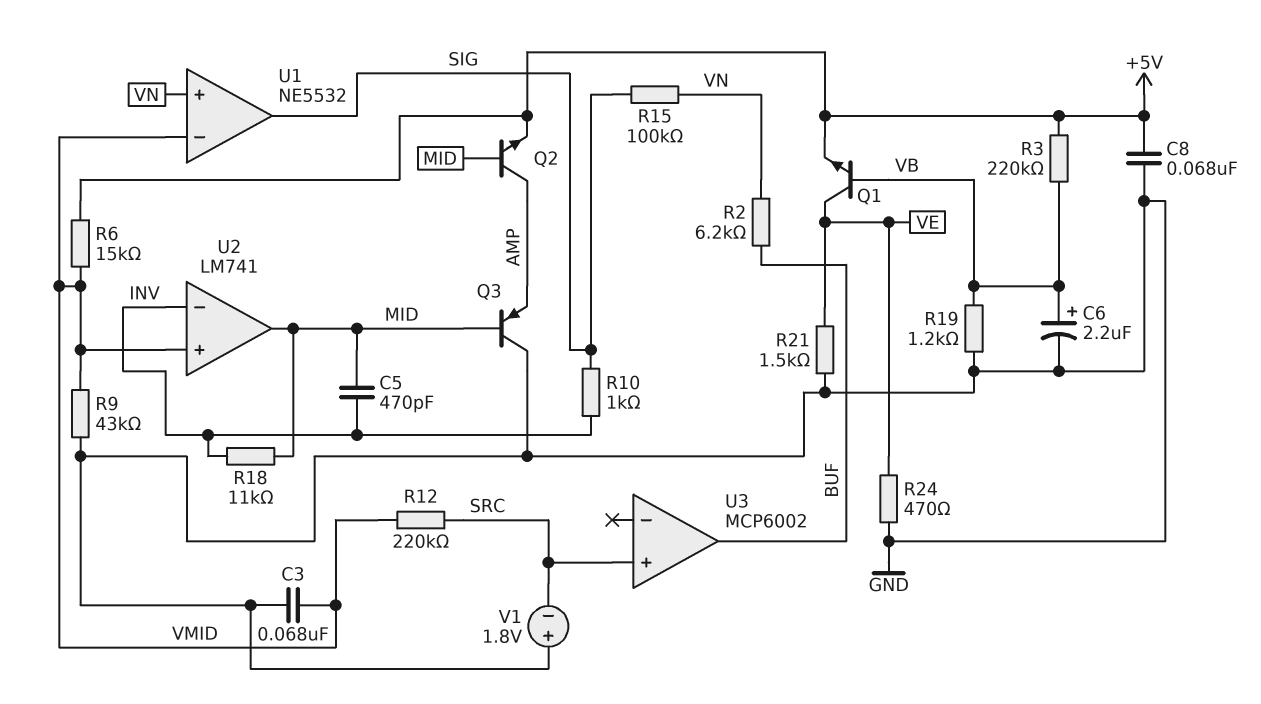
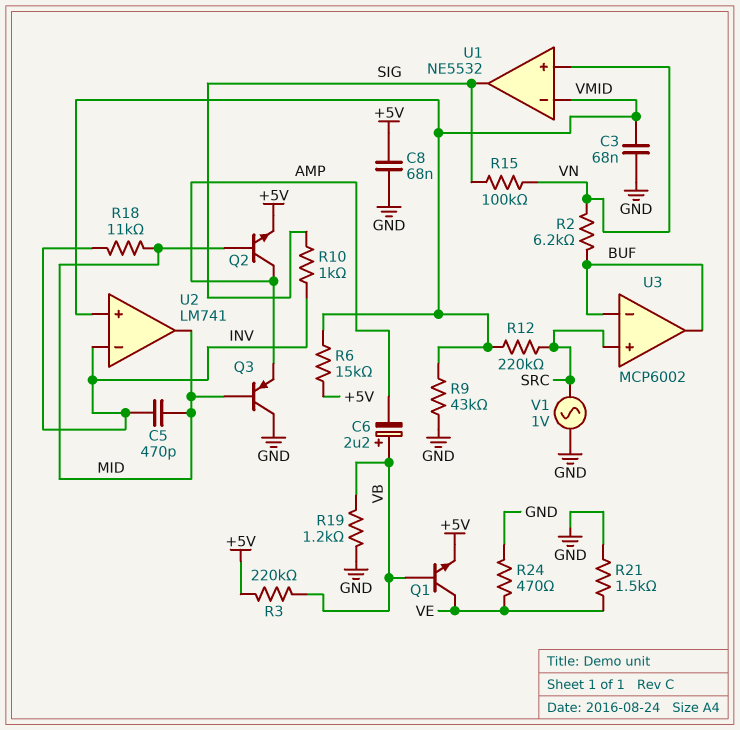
C6: 2.2uF (plus VB, minus GND) -> 2.2uF (plus VB, minus AMP)
U3 pin in-: none -> BUF
V1: 1.8V (plus GND, minus SRC) -> AC 1V (GND, SRC)

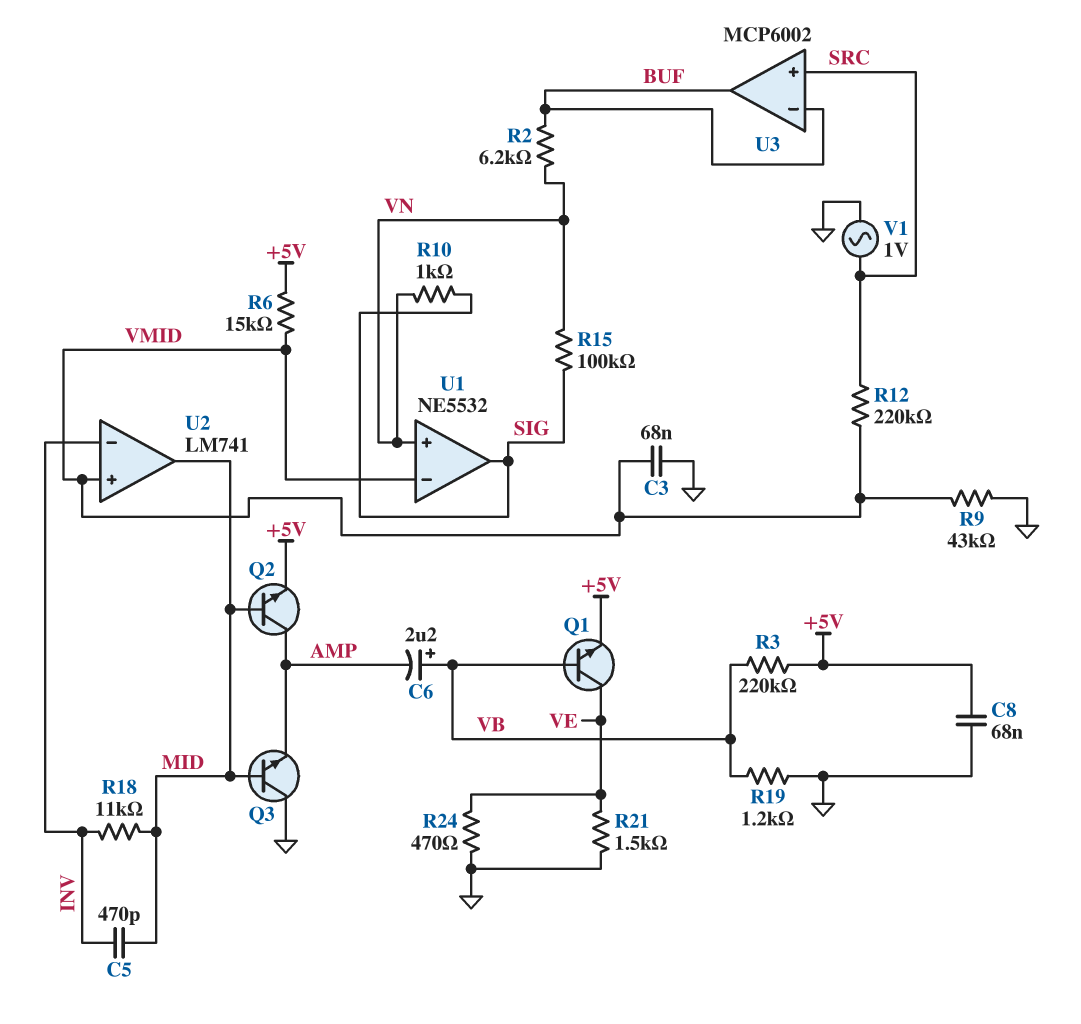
Q3: PNP (B MID, C GND, E AMP) -> NPN (B MID, C GND, E AMP)
R10: 1k (INV, SIG) -> 1k (SIG, VN)

